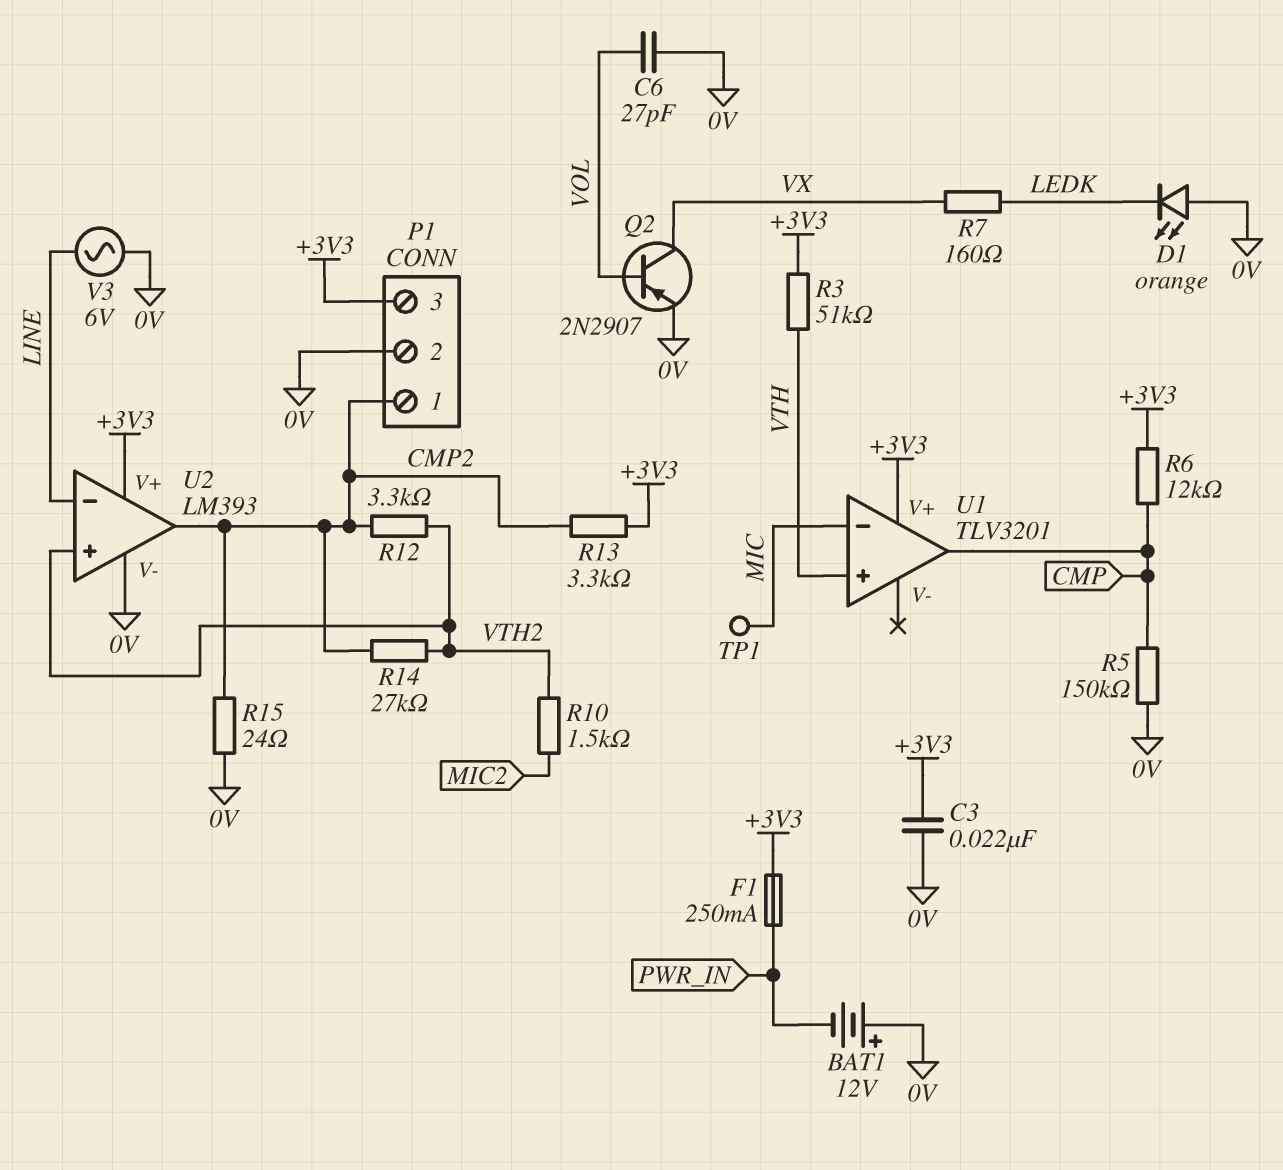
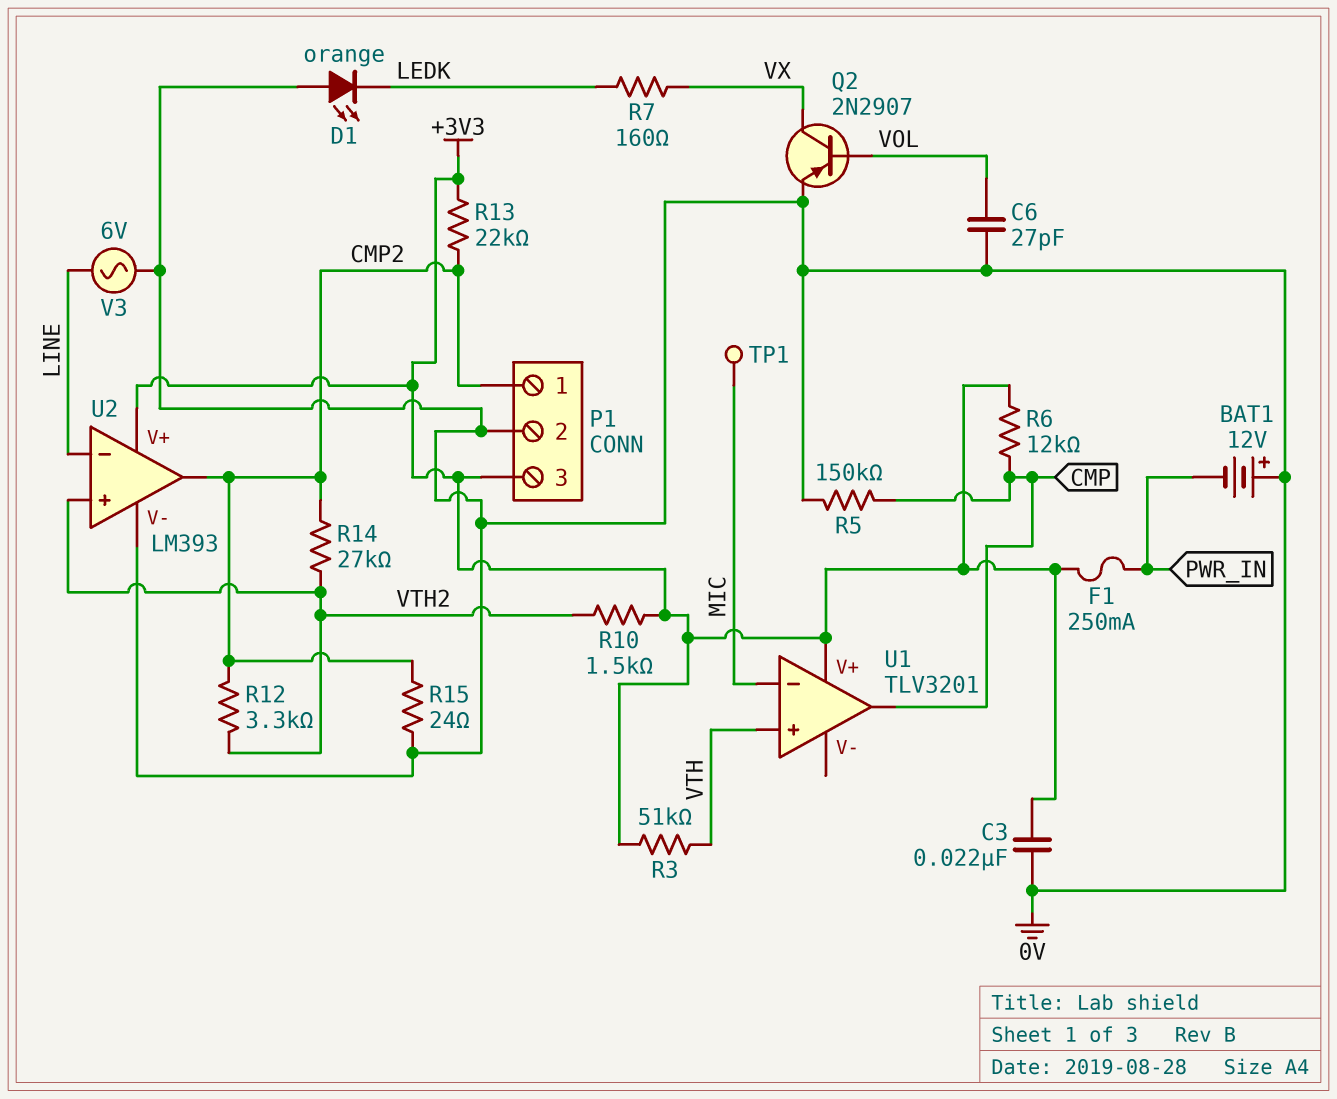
R10: 1.5k (MIC2, VTH2) -> 1.5k (+3V3, VTH2)
R13: 3.3k (+3V3, CMP2) -> 22k (+3V3, CMP2)

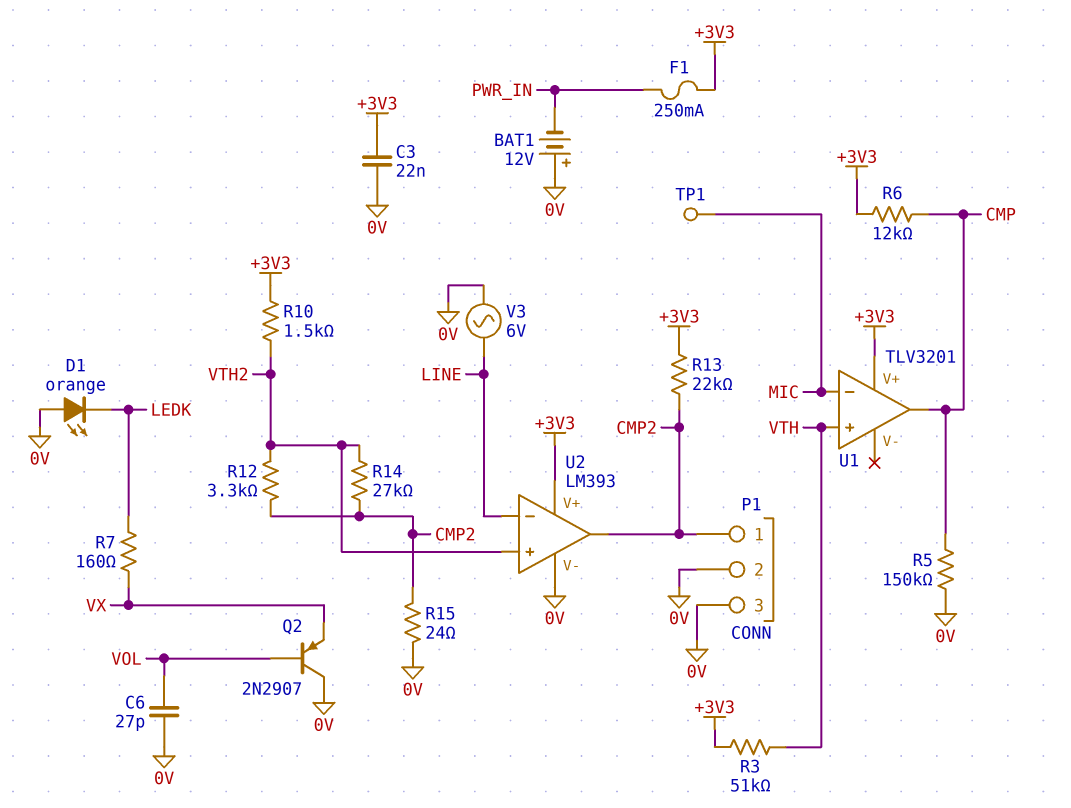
P1 pin 3: +3V3 -> 0V
Q2: PNP 2N2907 (B VOL, C VX, E 0V) -> PNP 2N2907 (B VOL, C 0V, E VX)

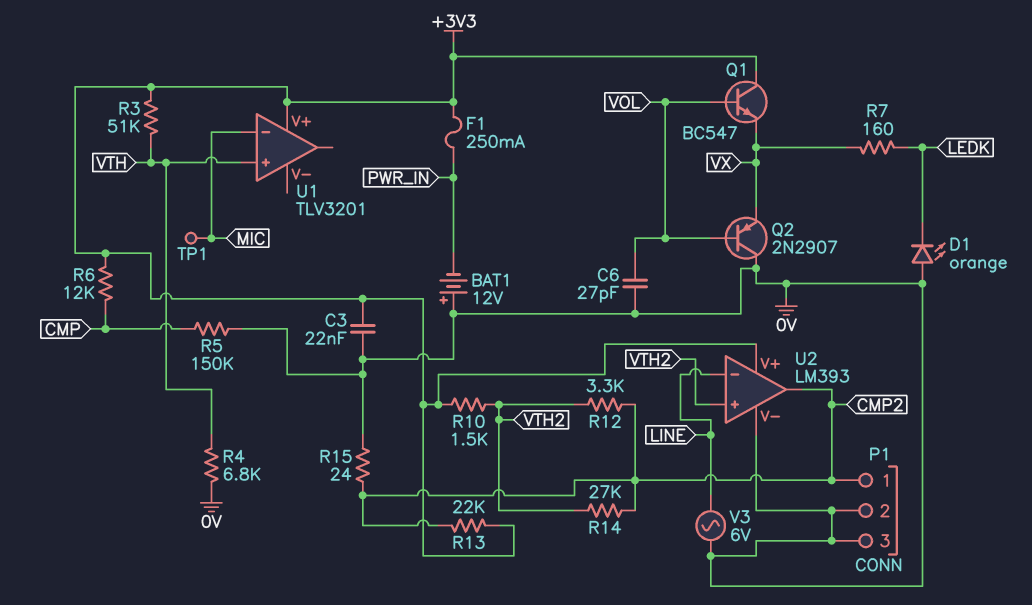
Q1: none -> NPN BC547 (B VOL, C +3V3, E VX)
R4: none -> 6.8k (0V, VTH)
U1 pin out: CMP -> none

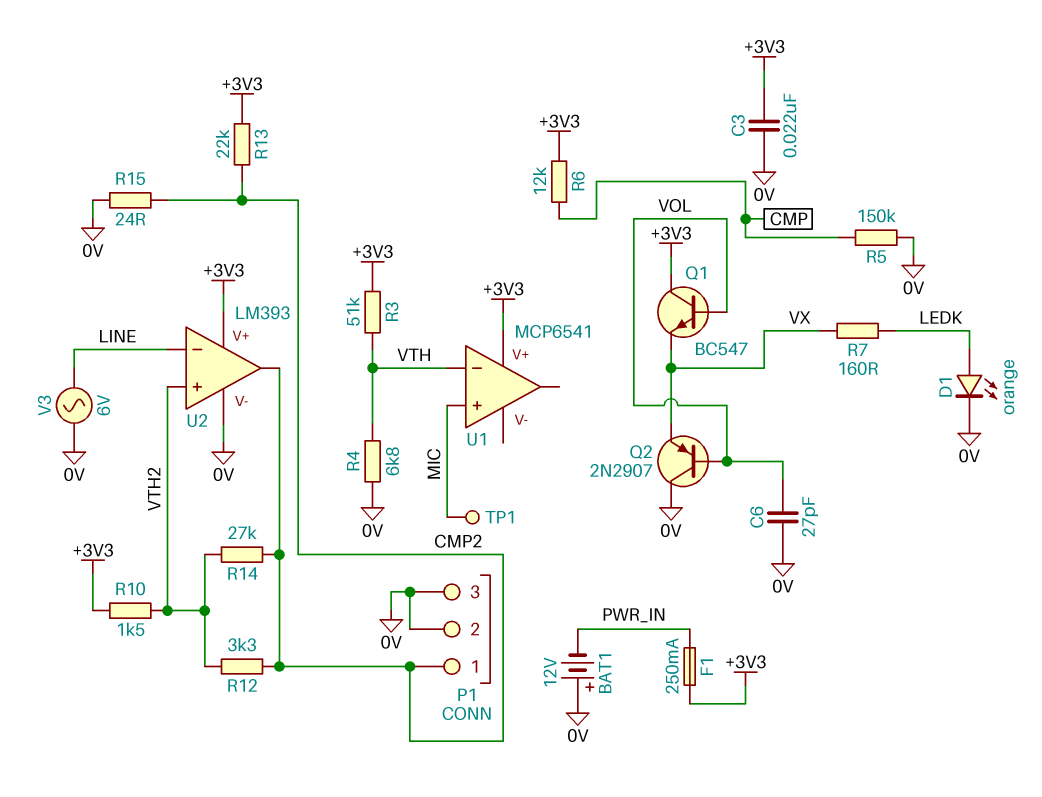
D1: LED orange (A 0V, K LEDK) -> LED orange (A LEDK, K 0V)
U1: TLV3201 -> MCP6541
U1 pin in+: VTH -> MIC
U1 pin in-: MIC -> VTH

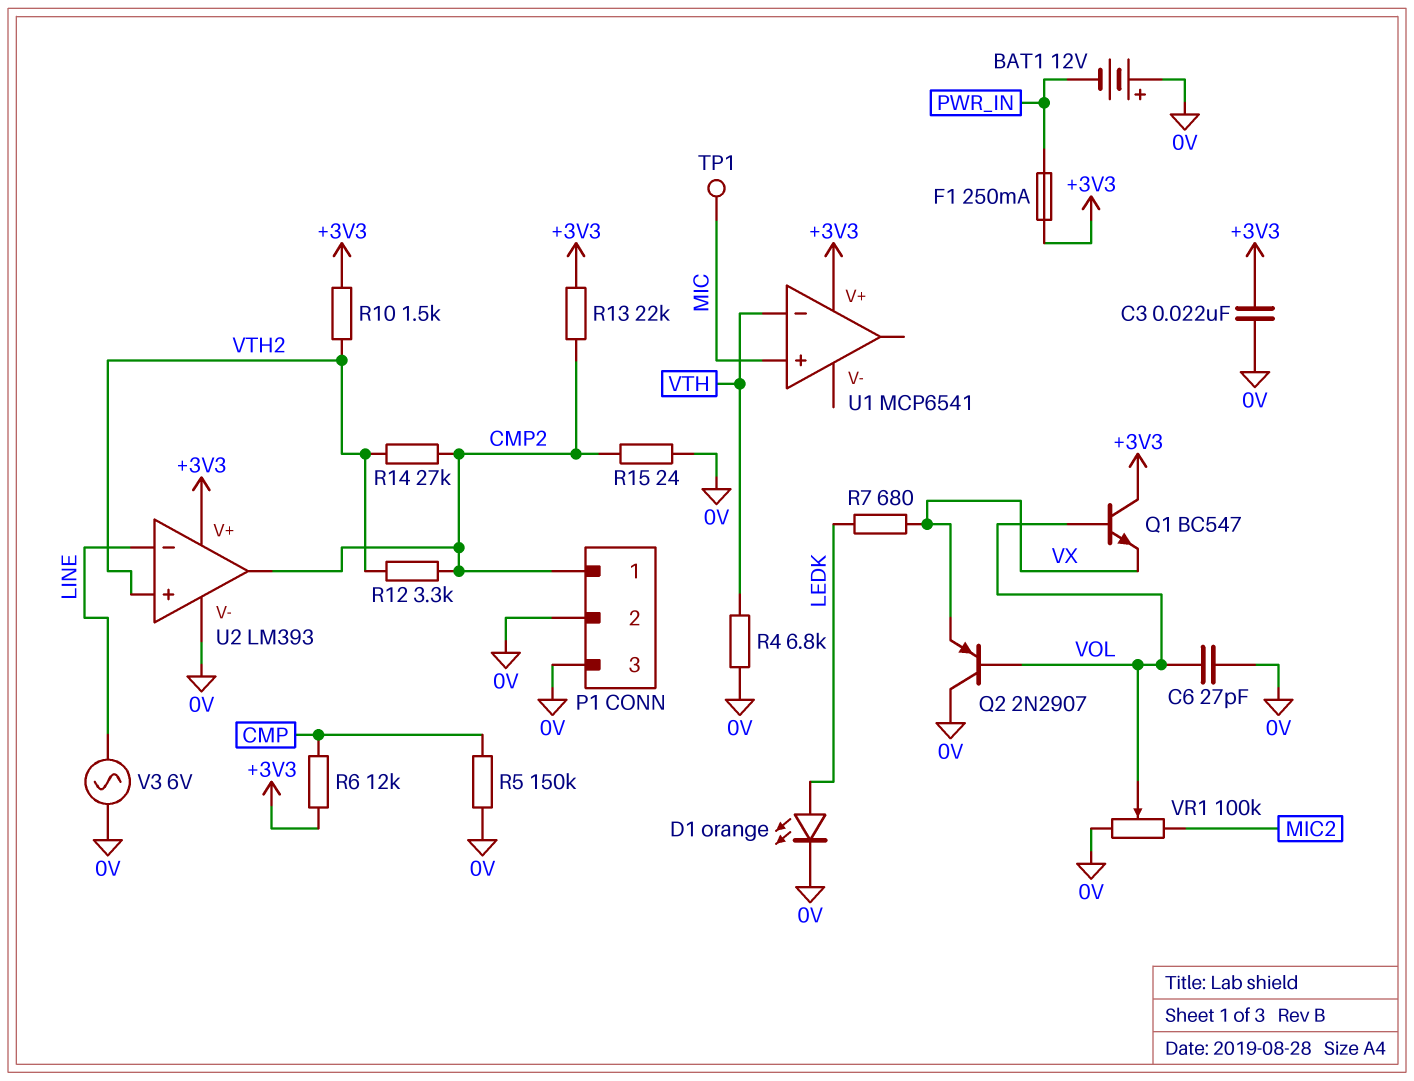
R3: 51k (+3V3, VTH) -> none
R7: 160 (LEDK, VX) -> 680 (LEDK, VX)
VR1: none -> 100k (0V, MIC2, wiper VOL)

